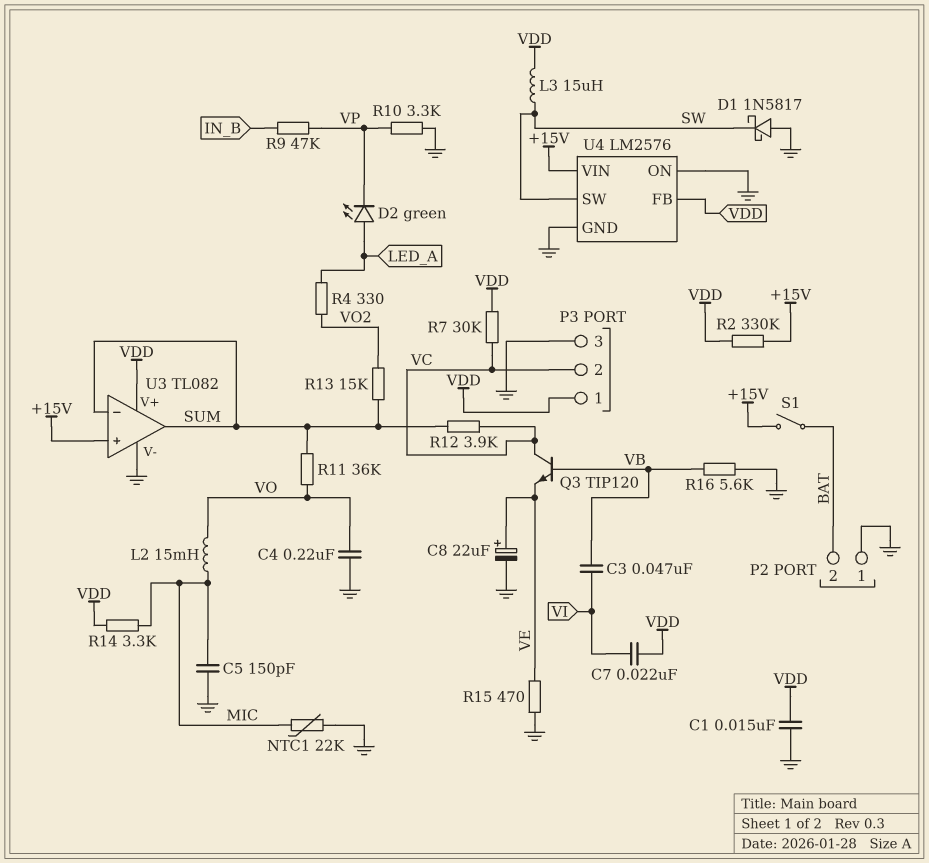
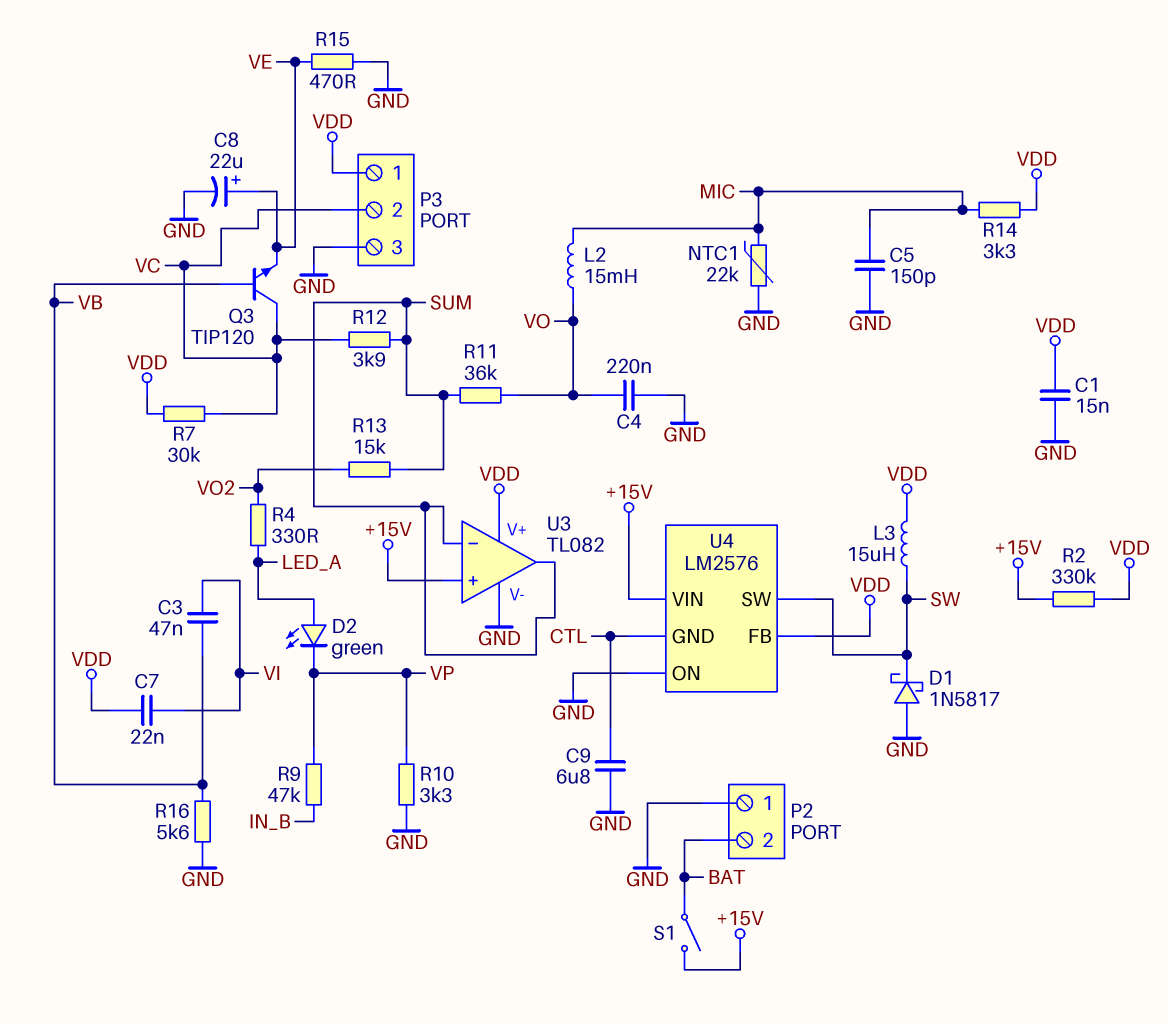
C9: none -> 6.8uF (CTL, GND)
U4 pin GND: GND -> CTL

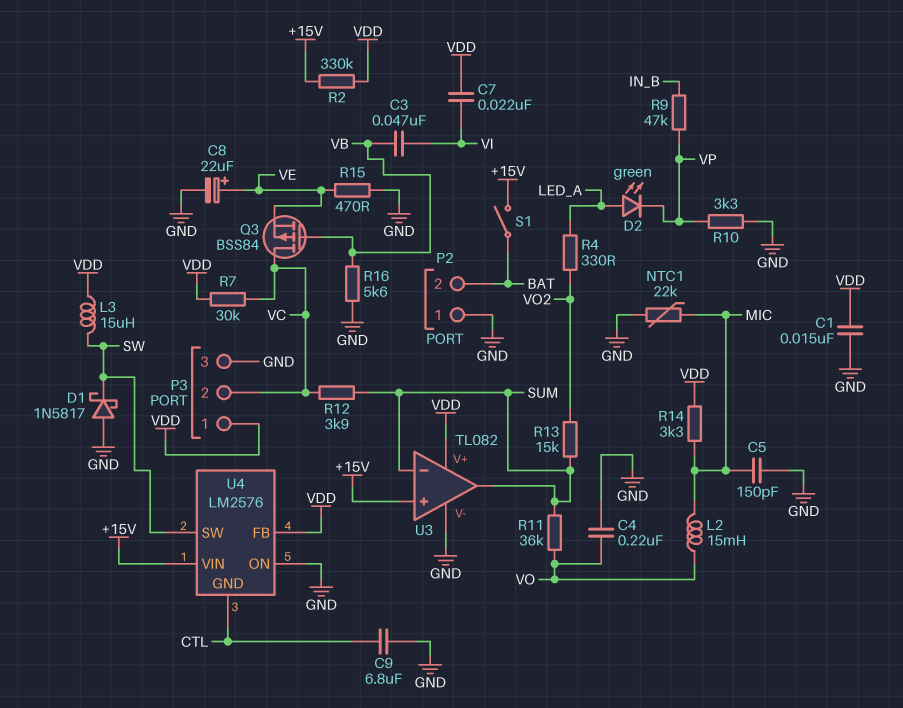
Q3: NPN TIP120 (B VB, C VC, E VE) -> PMOS BSS84 (G VB, D VC, S VE)

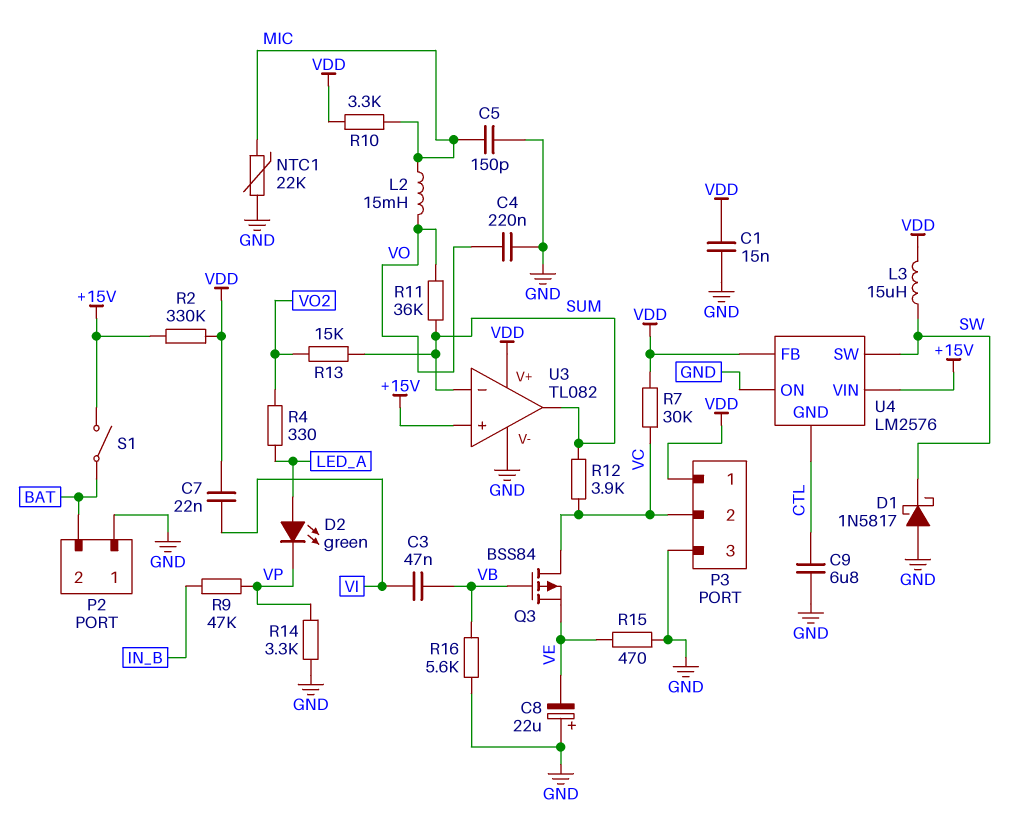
C8: 22uF (plus VE, minus GND) -> 22uF (plus GND, minus VE)
R10: 3.3k (GND, VP) -> 3.3k (MIC, VDD)
R14: 3.3k (MIC, VDD) -> 3.3k (GND, VP)

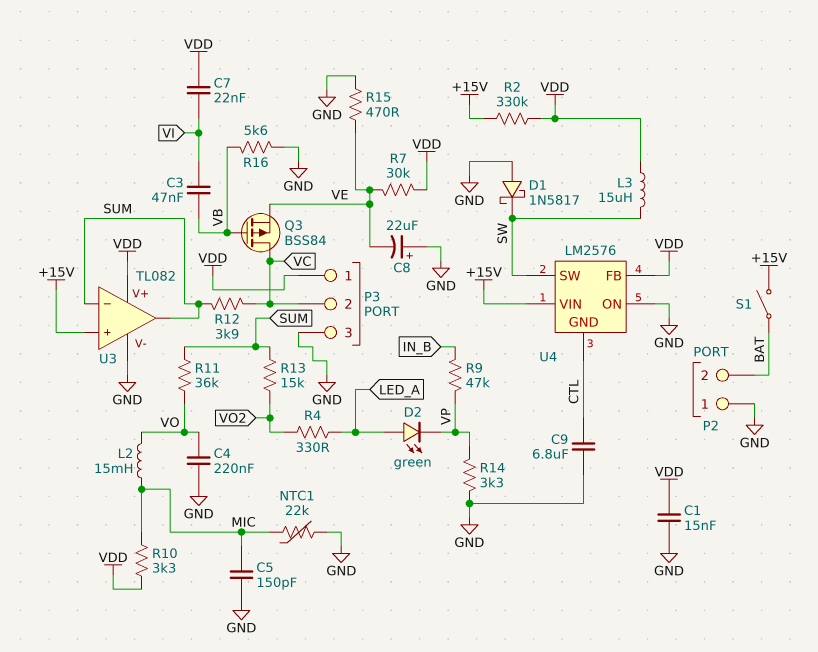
R7: 30k (VC, VDD) -> 30k (VDD, VE)

